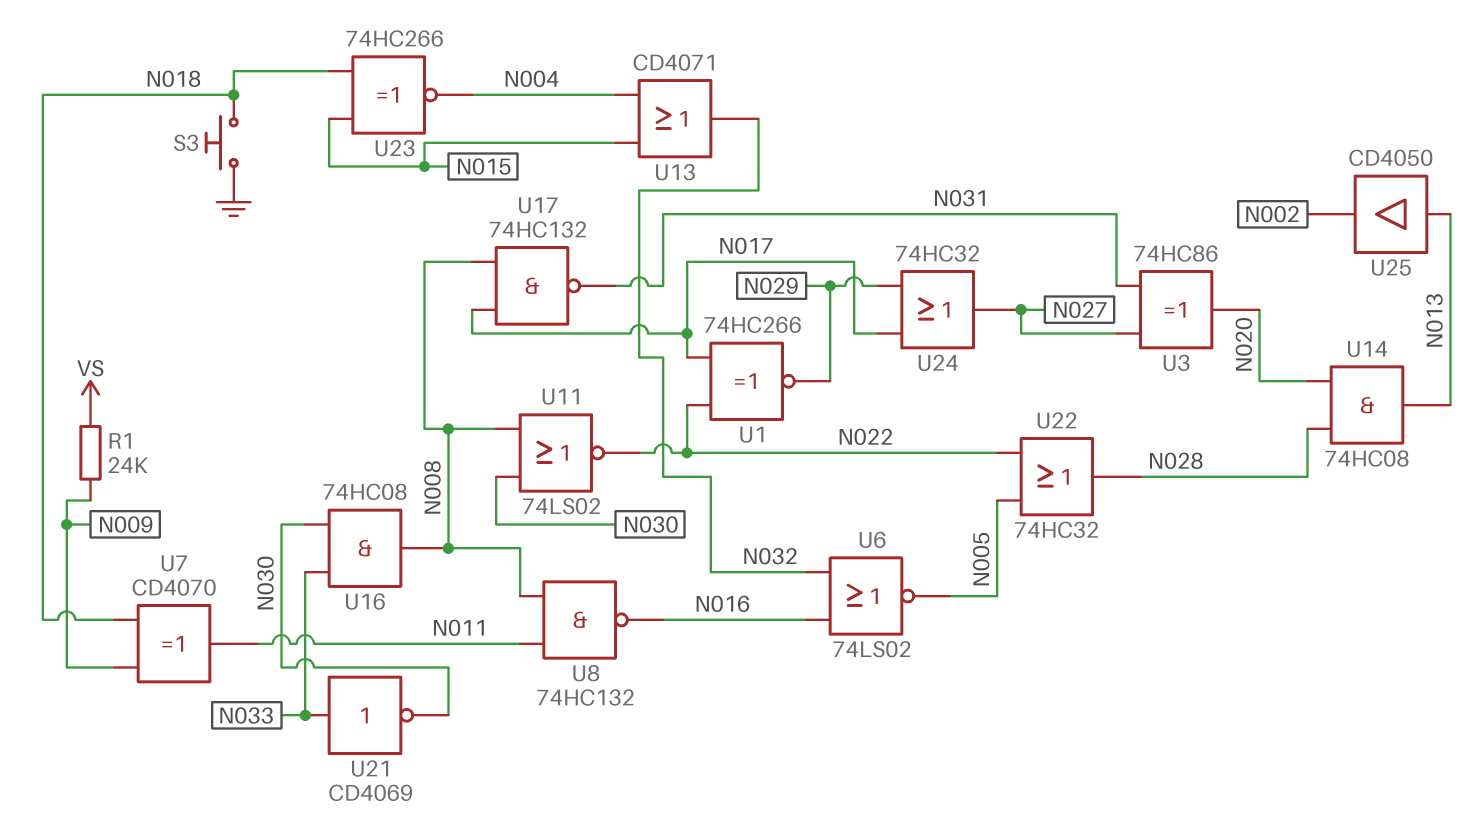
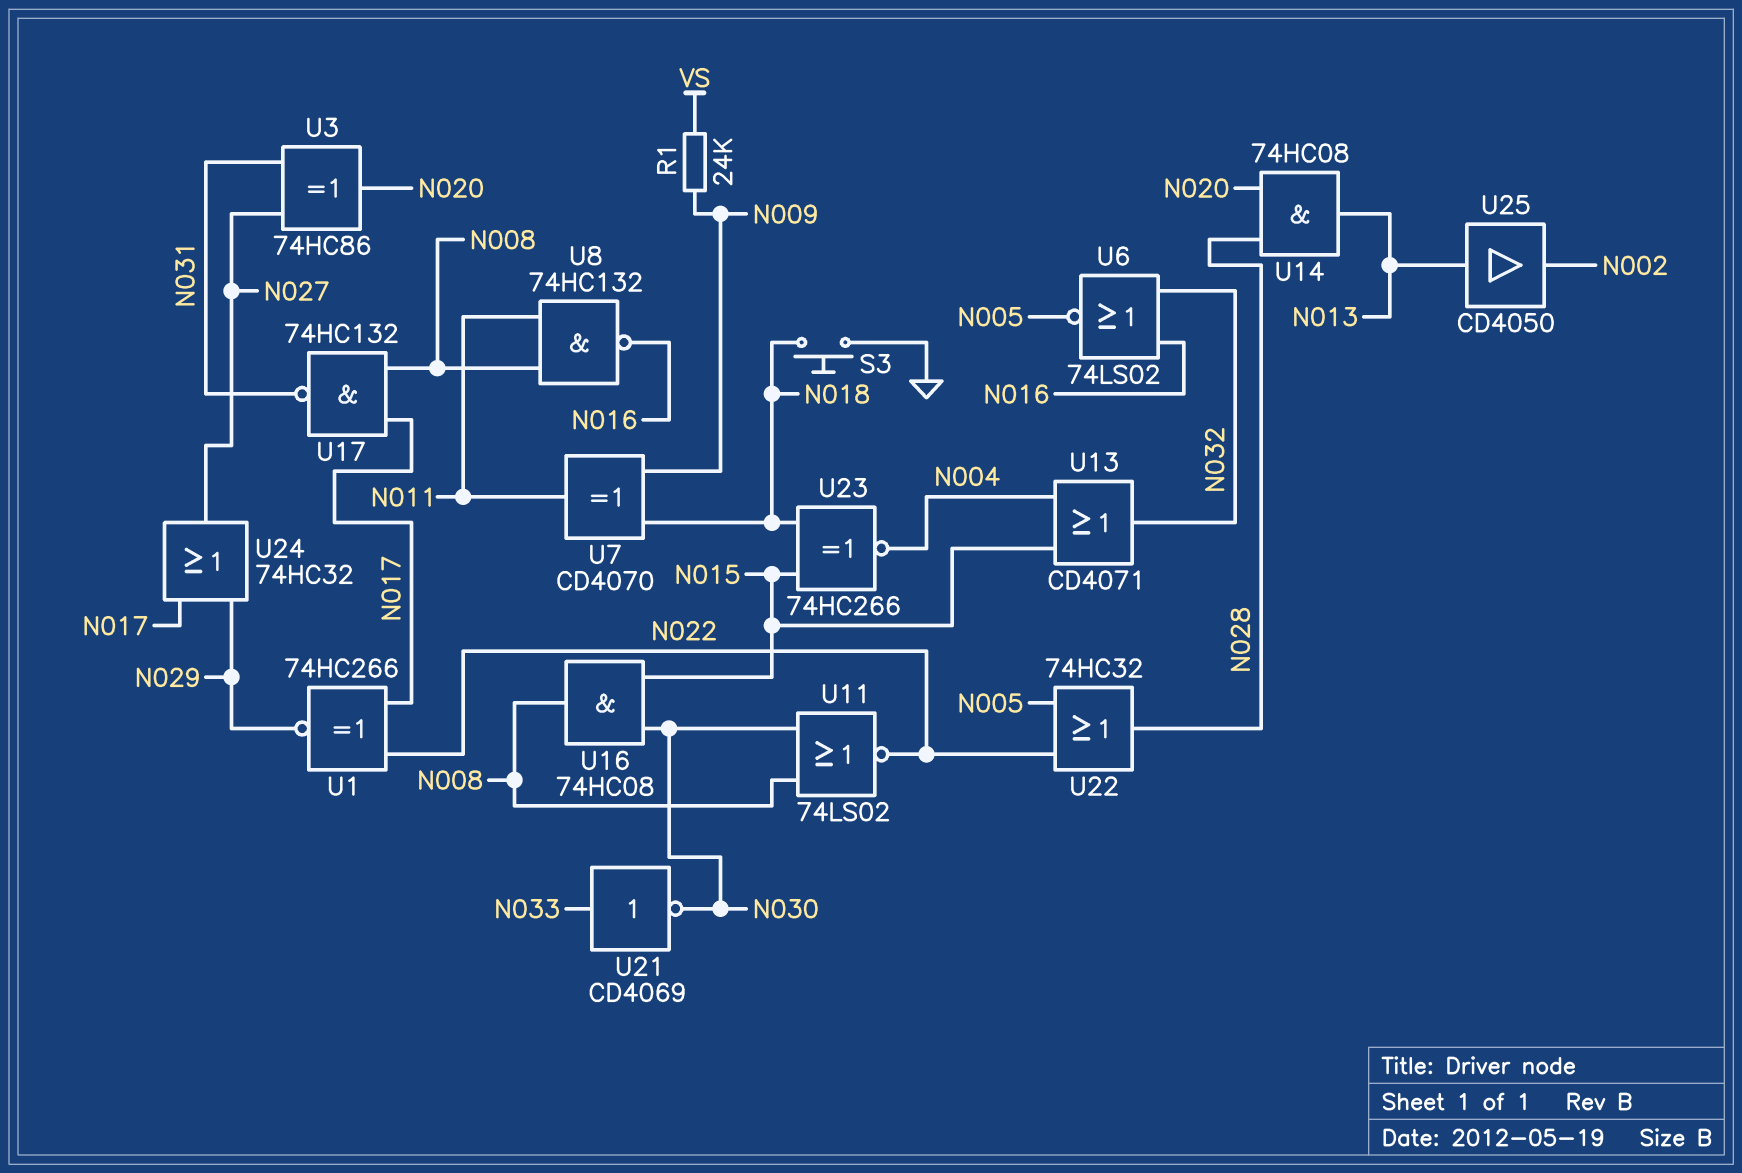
U16: AND 74HC08 (in N030, in N033, out N008) -> AND 74HC08 (in N015, in N030, out N008)

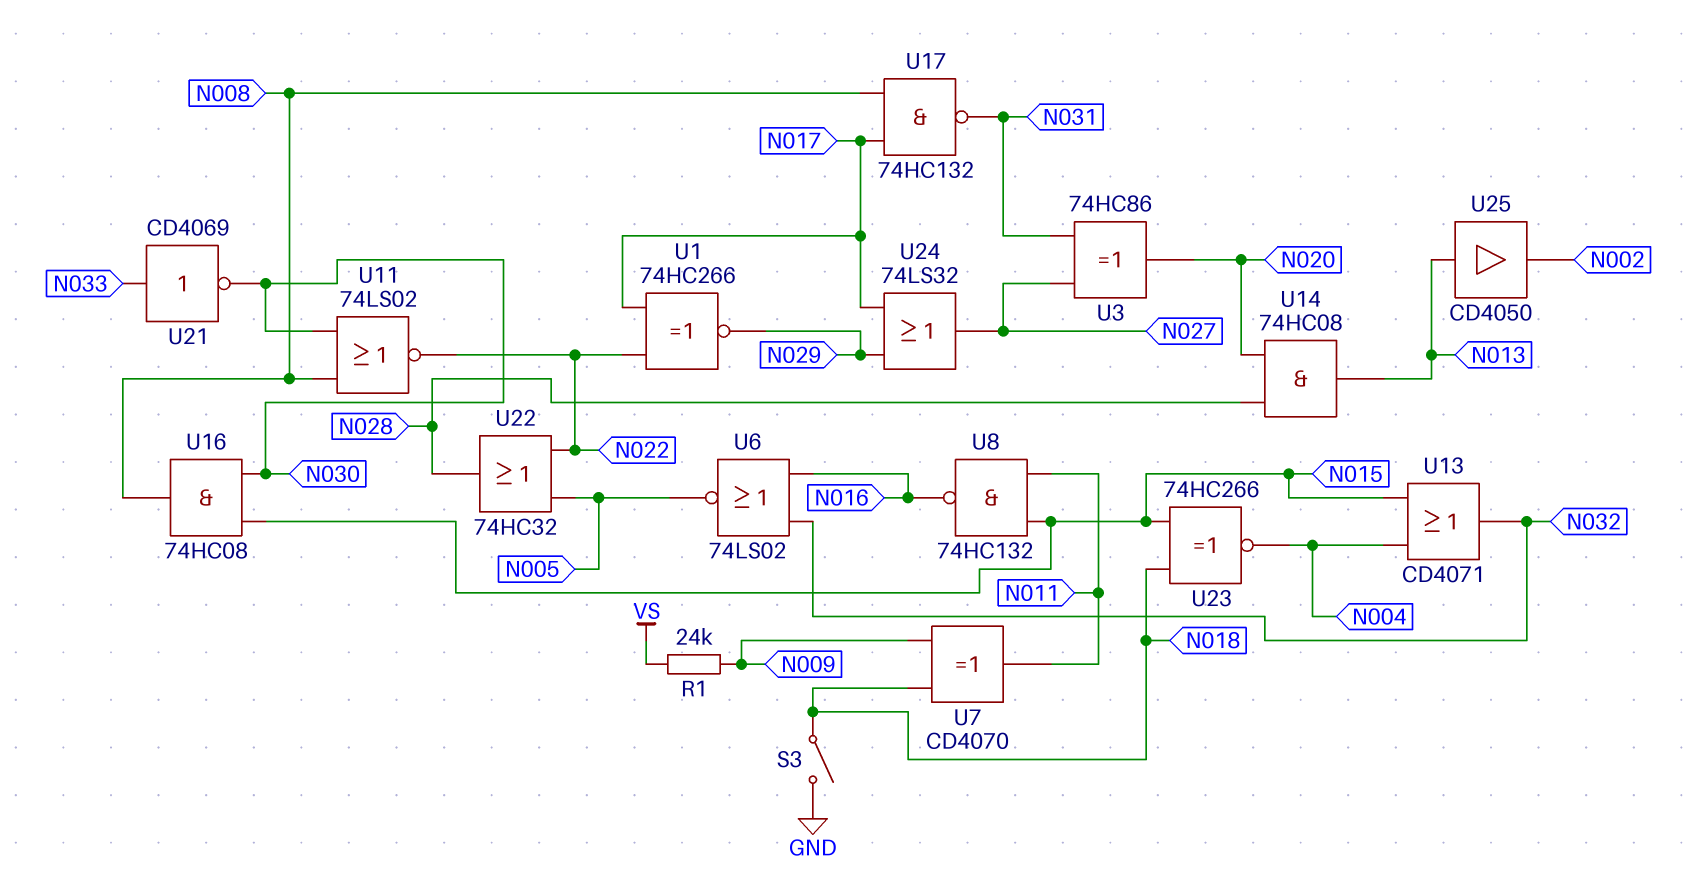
S3: button (GND, N018) -> switch (GND, N018)
U8: NAND 74HC132 (in N008, in N011, out N016) -> NAND 74HC132 (in N011, in N015, out N016)
U24: OR 74HC32 (in N017, in N029, out N027) -> OR 74LS32 (in N017, in N029, out N027)

